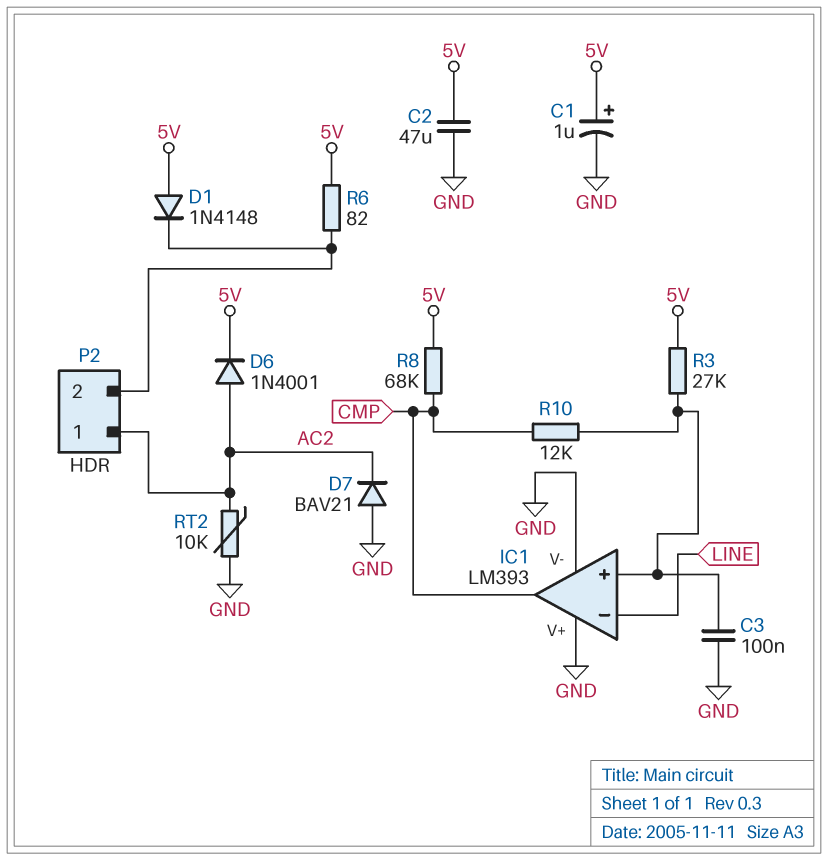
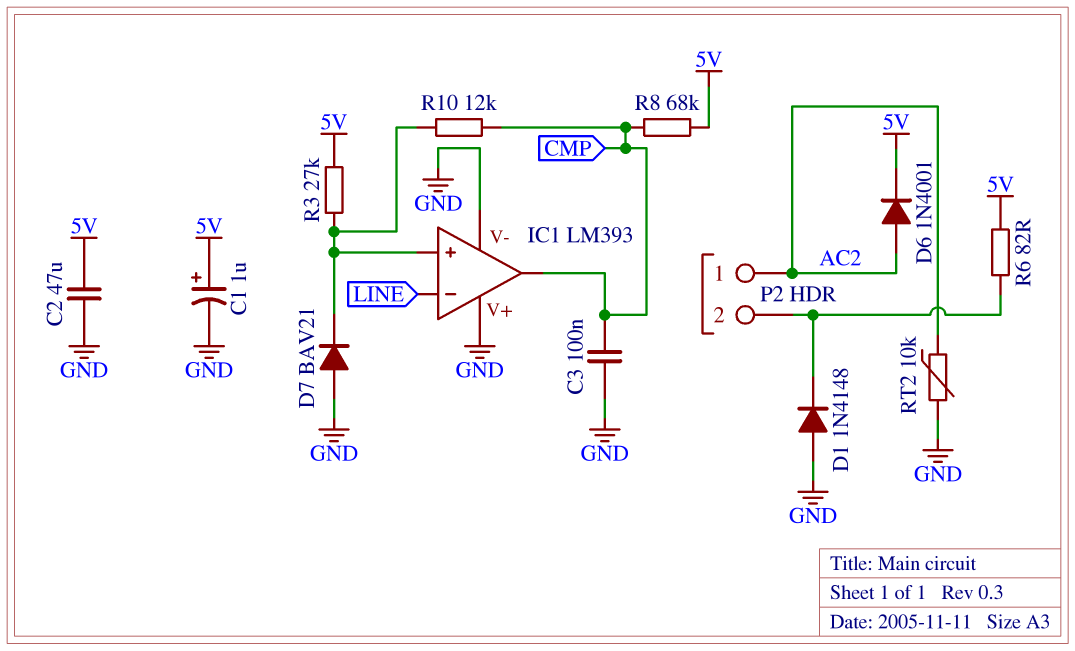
C3: 100nF (GND, IC1/in+) -> 100nF (CMP, GND)
D1: diode 1N4148 (A 5V, K P2/2) -> diode 1N4148 (A GND, K P2/2)
D7: diode BAV21 (A GND, K AC2) -> diode BAV21 (A GND, K IC1/in+)

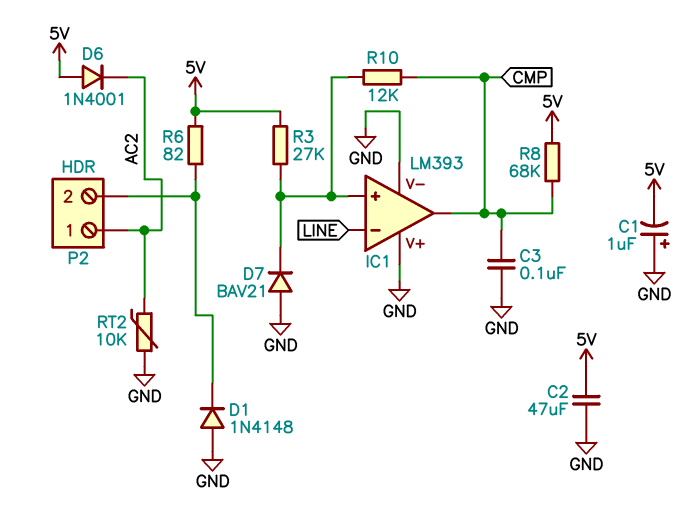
C1: 1uF (plus 5V, minus GND) -> 1uF (plus GND, minus 5V)
D6: diode 1N4001 (A AC2, K 5V) -> diode 1N4001 (A 5V, K AC2)

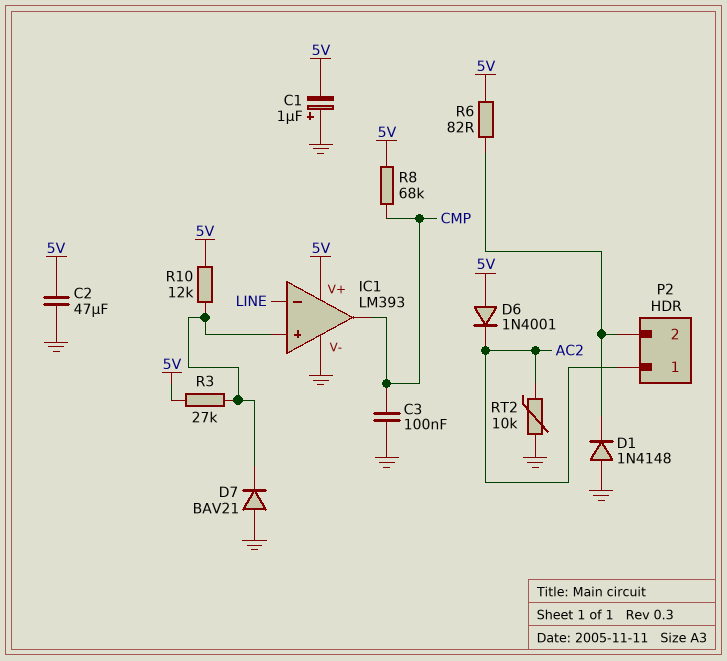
IC1 pin V+: GND -> 5V
R10: 12k (CMP, IC1/in+) -> 12k (5V, IC1/in+)

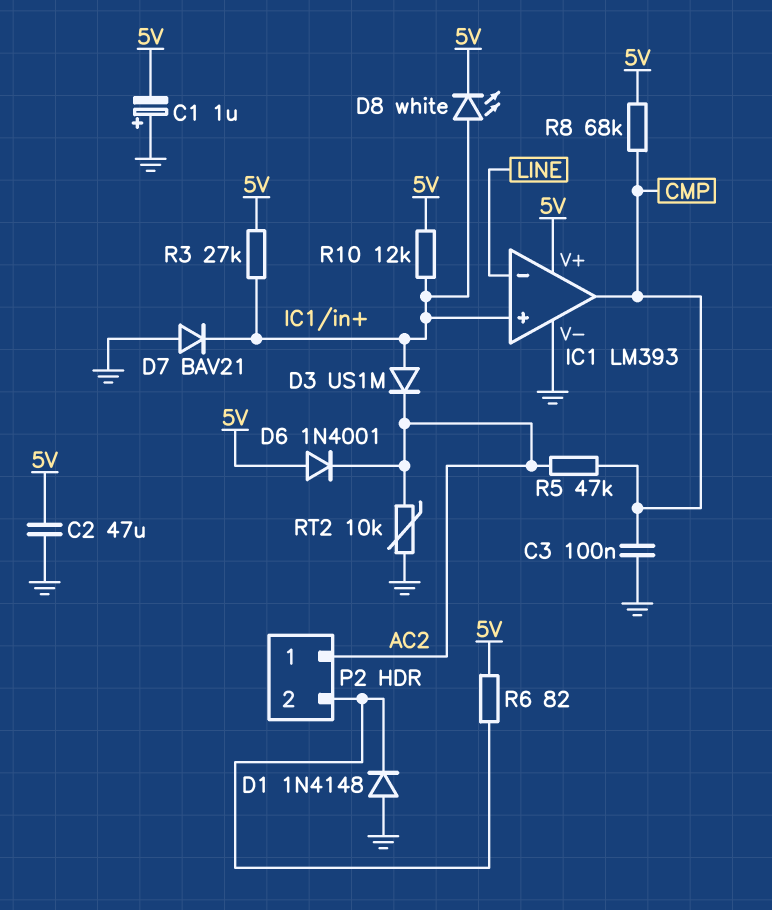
D3: none -> diode US1M (A IC1/in+, K AC2)
D8: none -> LED white (A IC1/in+, K 5V)
R5: none -> 47k (AC2, CMP)

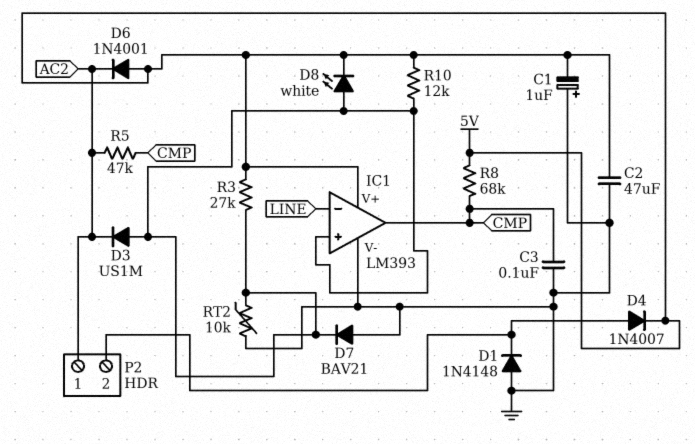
D4: none -> diode 1N4007 (A P2/2, K 5V)
R6: 82 (5V, P2/2) -> none
RT2: 10k (AC2, GND) -> 10k (GND, IC1/in+)

